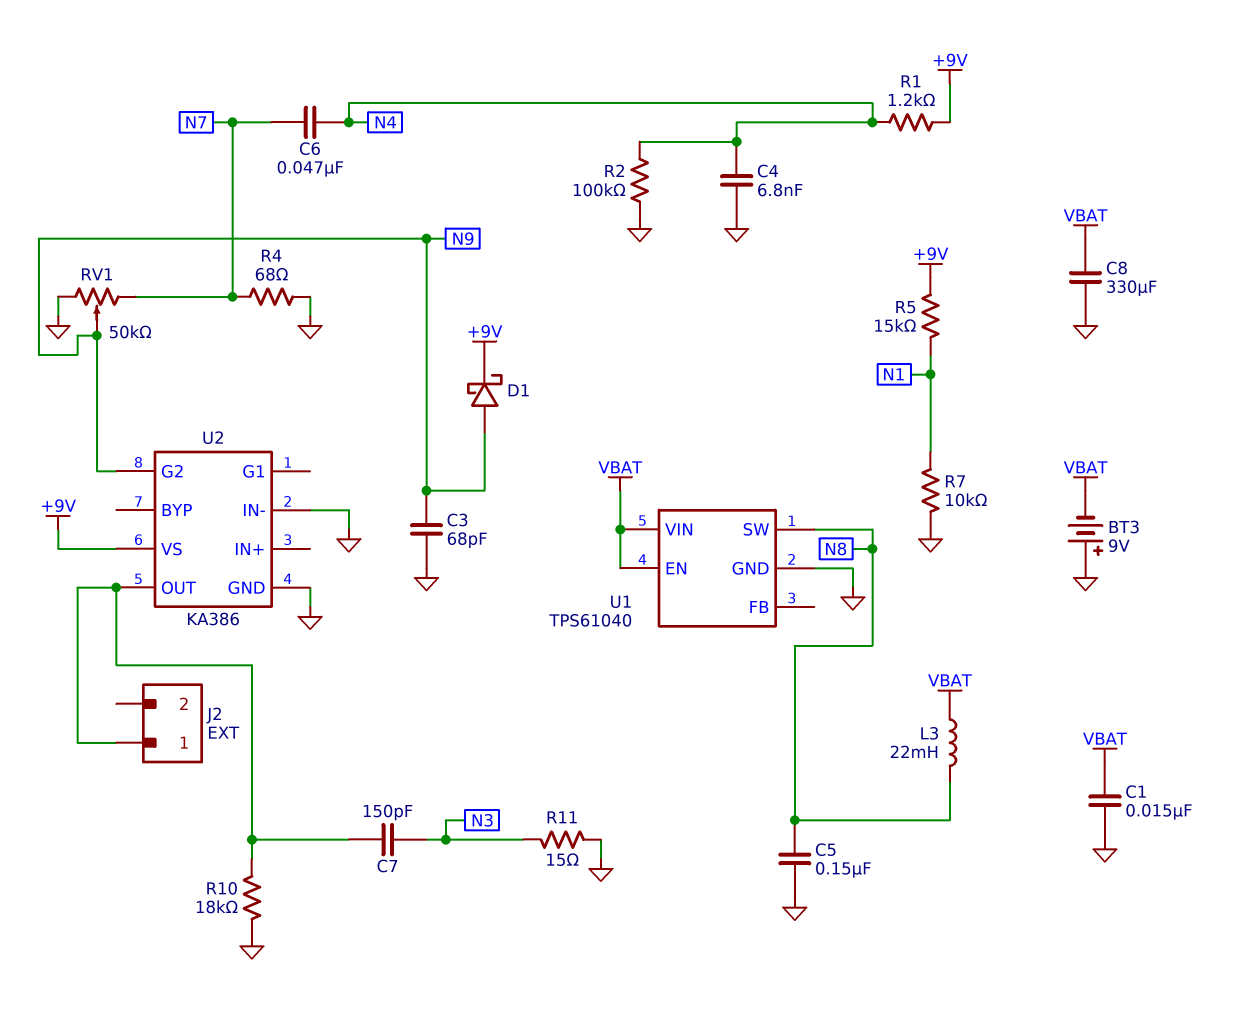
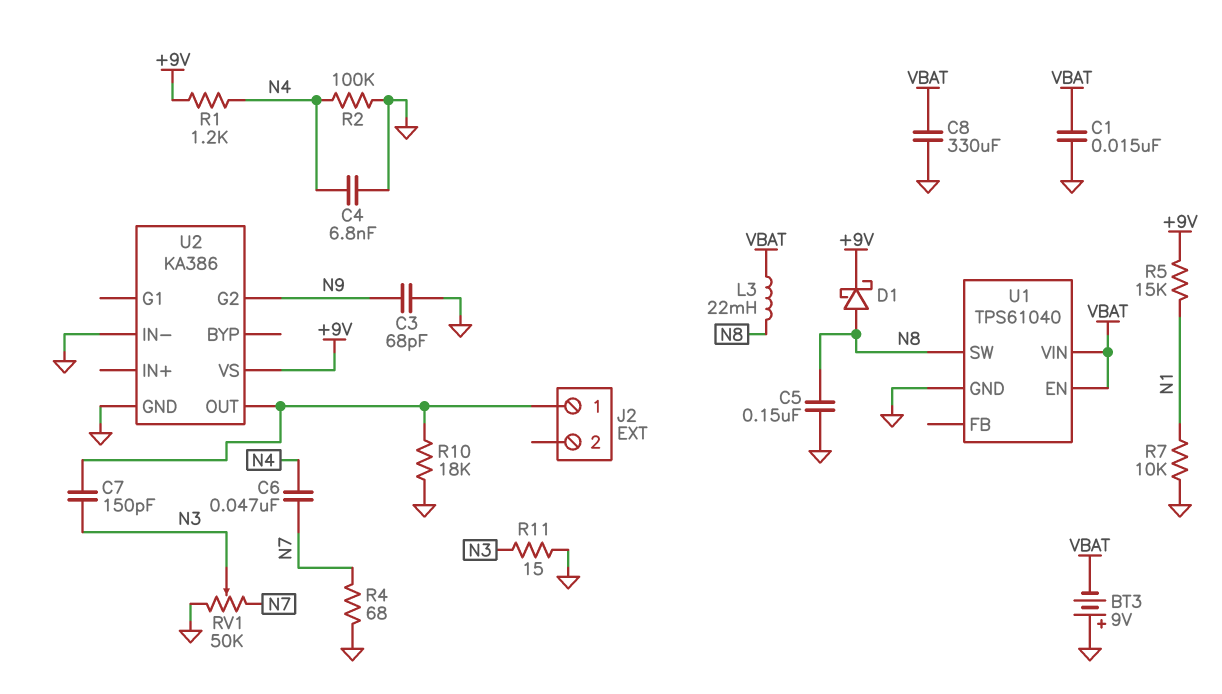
D1: schottky (A N9, K +9V) -> schottky (A N8, K +9V)
RV1: 50k (GND, N7, wiper N9) -> 50k (GND, N7, wiper N3)

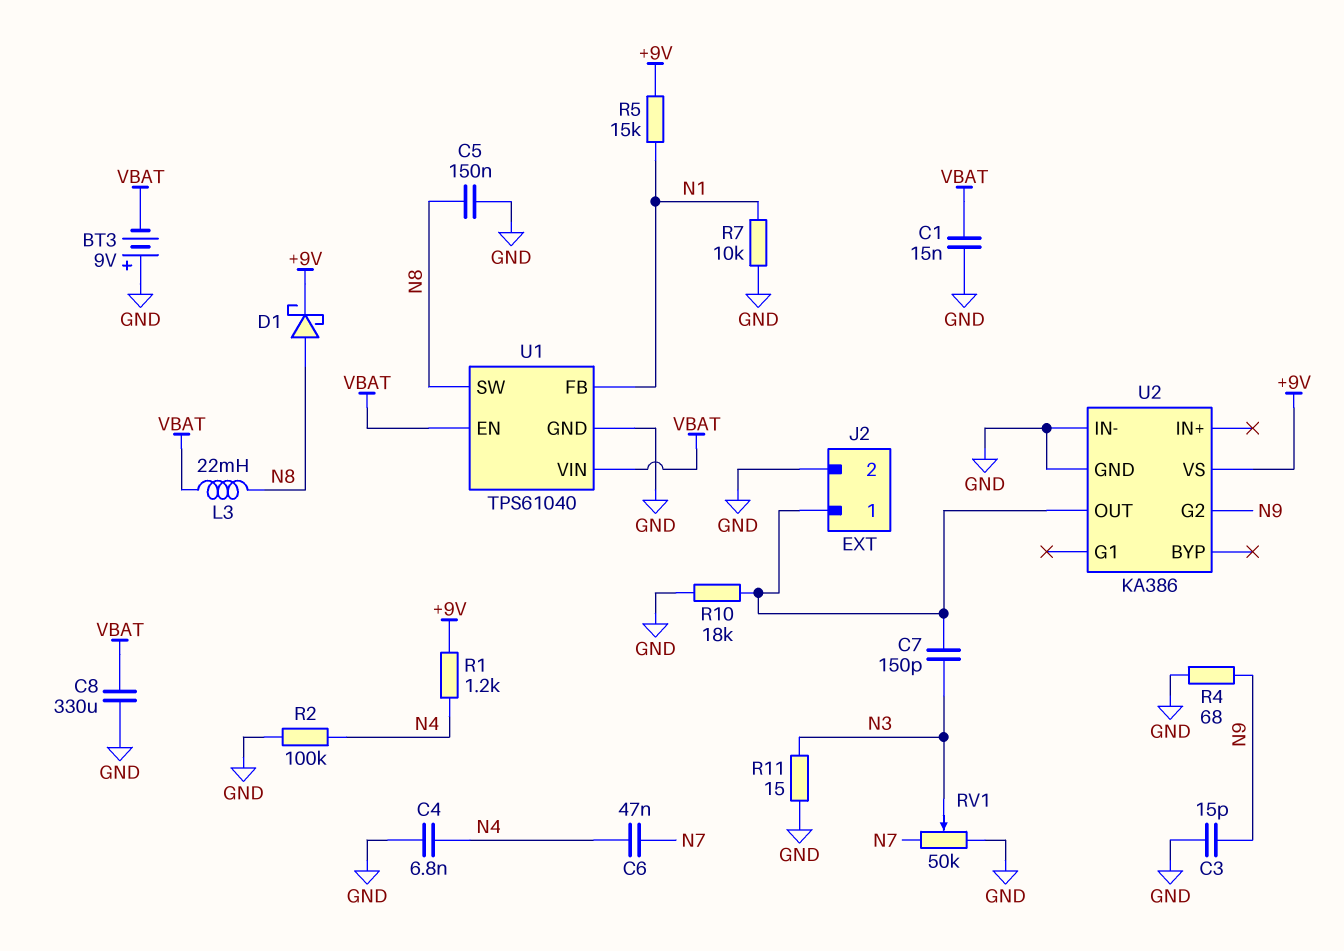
C3: 68pF (GND, N9) -> 15pF (GND, N9)
J2 pin 2: none -> GND
R4: 68 (GND, N7) -> 68 (GND, N9)
U1 pin FB: none -> N1

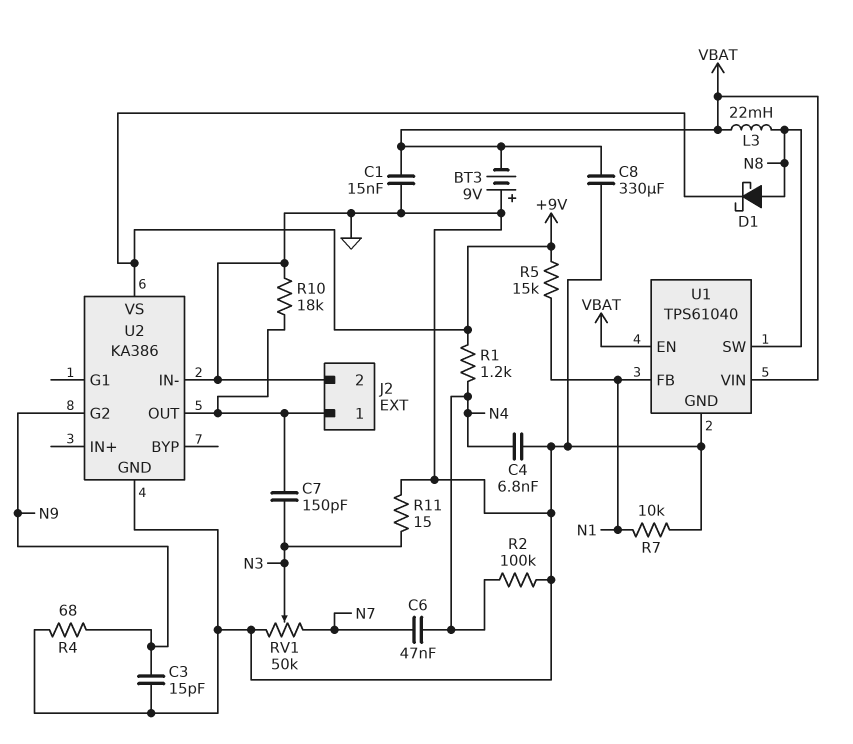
C5: 150nF (GND, N8) -> none

